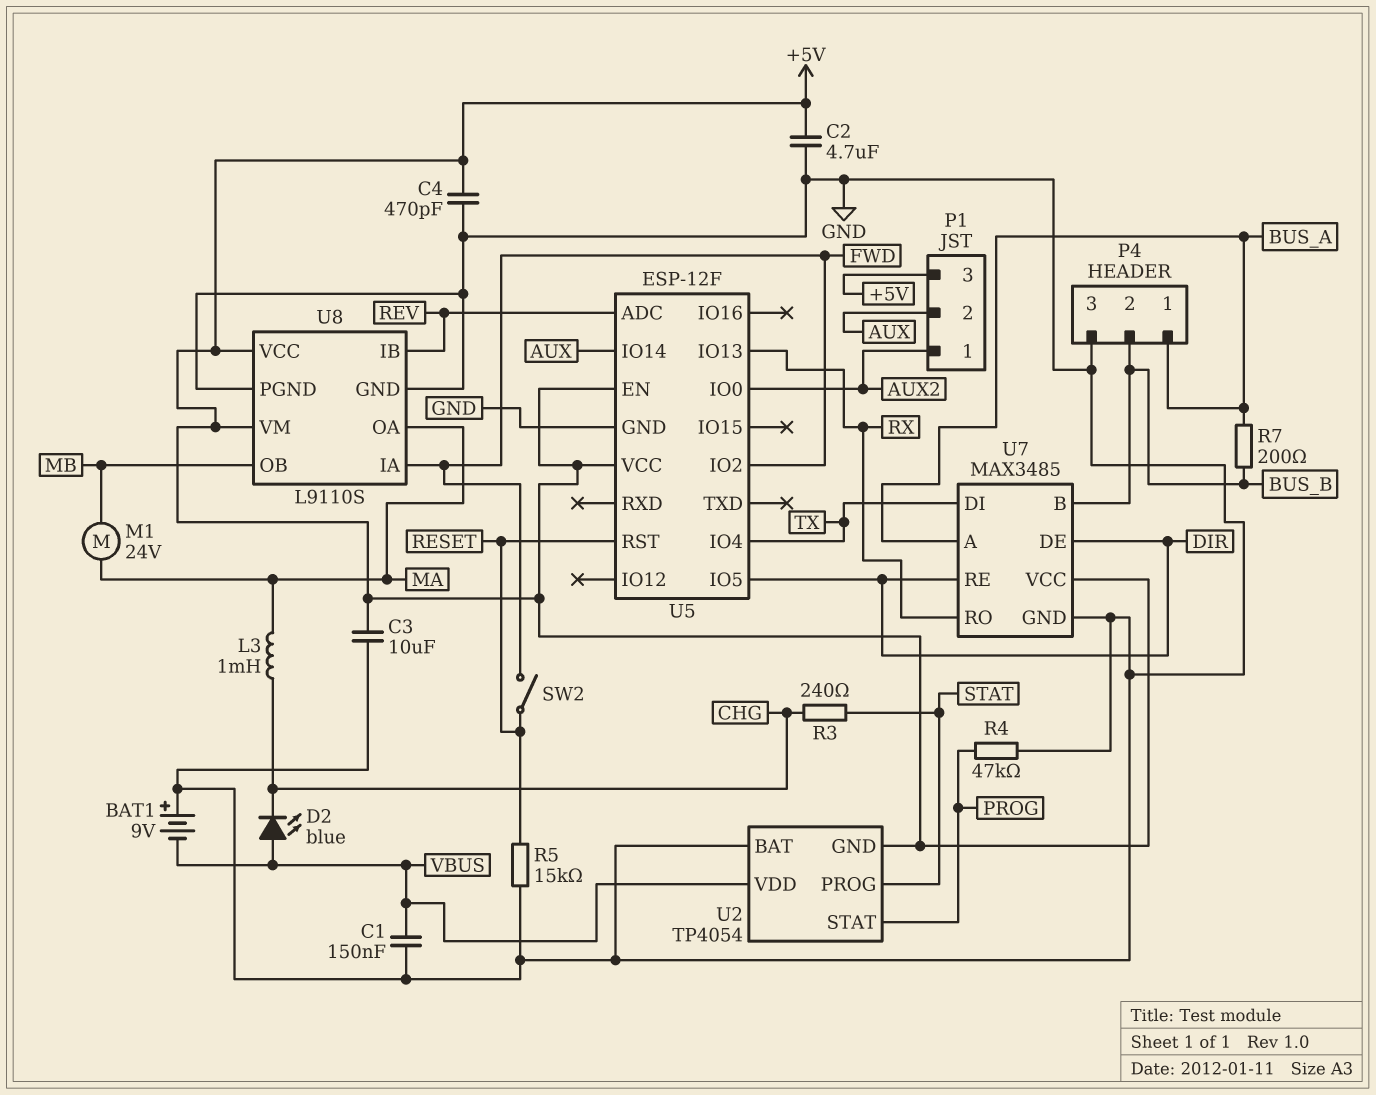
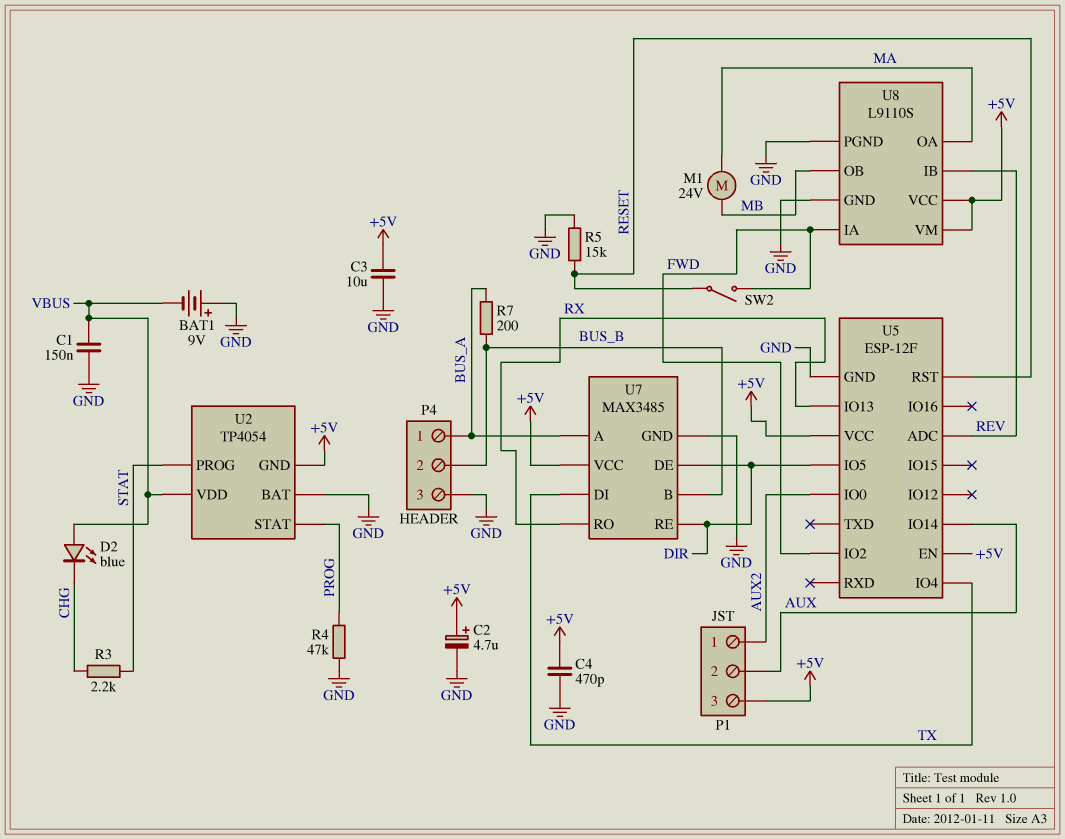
C2: 4.7uF (+5V, GND) -> 4.7uF (plus +5V, minus GND)
L3: 1mH (CHG, MA) -> none
R3: 240 (CHG, STAT) -> 2.2k (CHG, STAT)

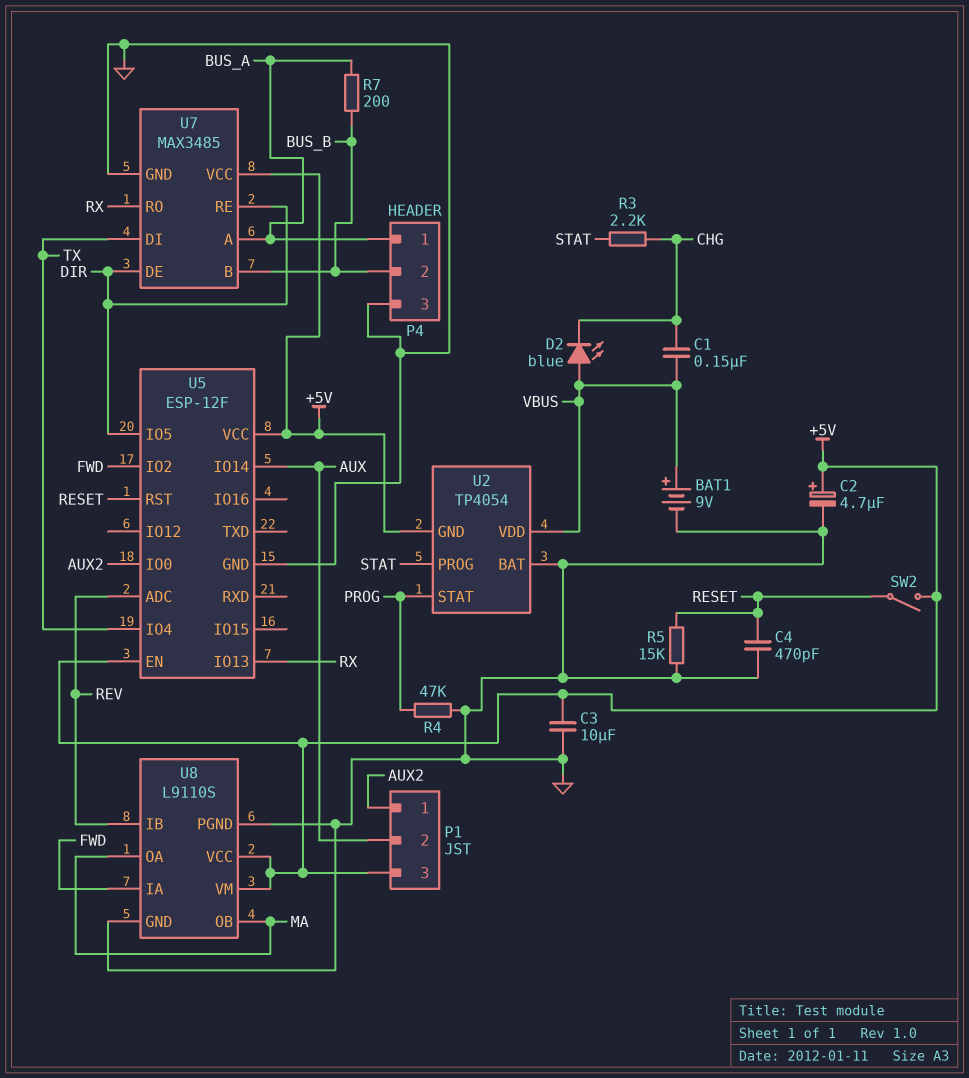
BAT1: 9V (plus GND, minus VBUS) -> 9V (plus VBUS, minus GND)
C1: 150nF (GND, VBUS) -> 150nF (CHG, VBUS)
C4: 470pF (+5V, GND) -> 470pF (GND, RESET)
M1: motor 24V (MA, MB) -> none
SW2: switch (FWD, RESET) -> switch (+5V, RESET)
U8 pin OB: MB -> MA

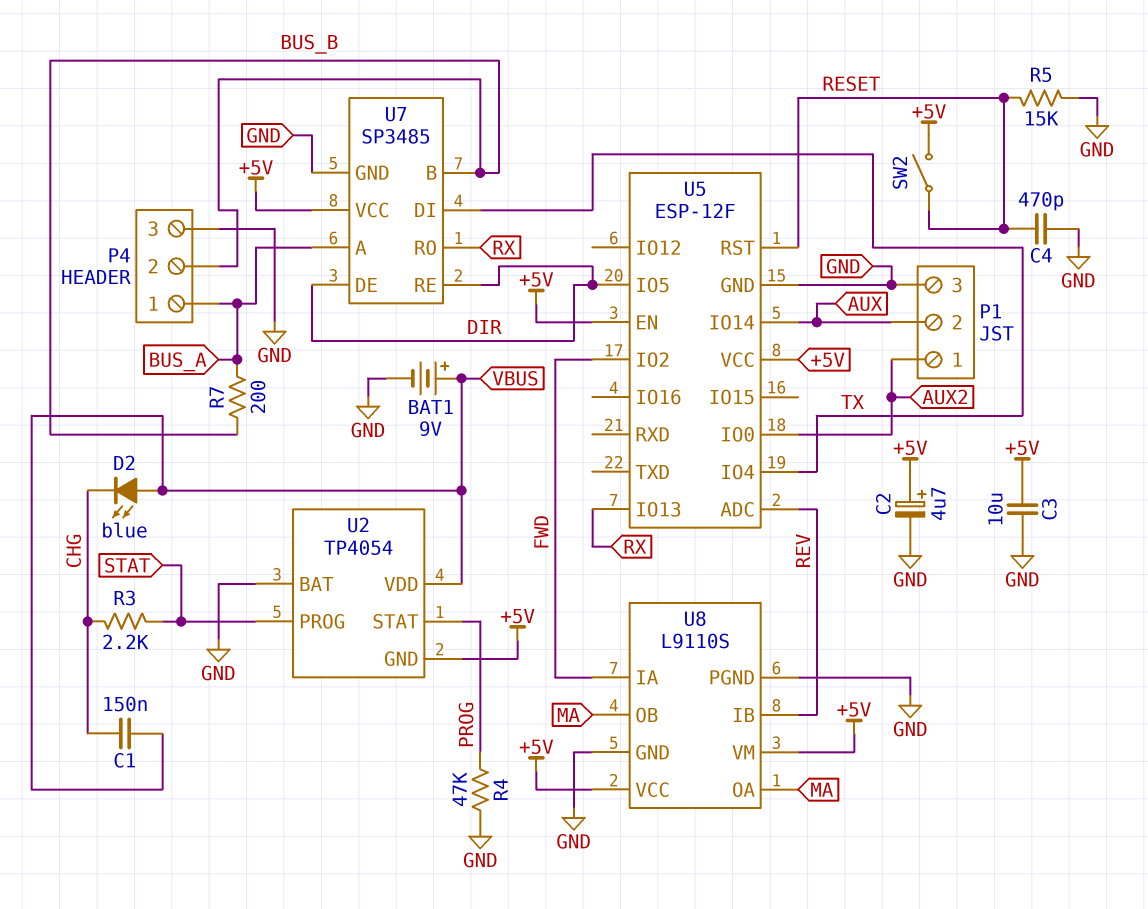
P1 pin 3: +5V -> GND
U7: MAX3485 -> SP3485

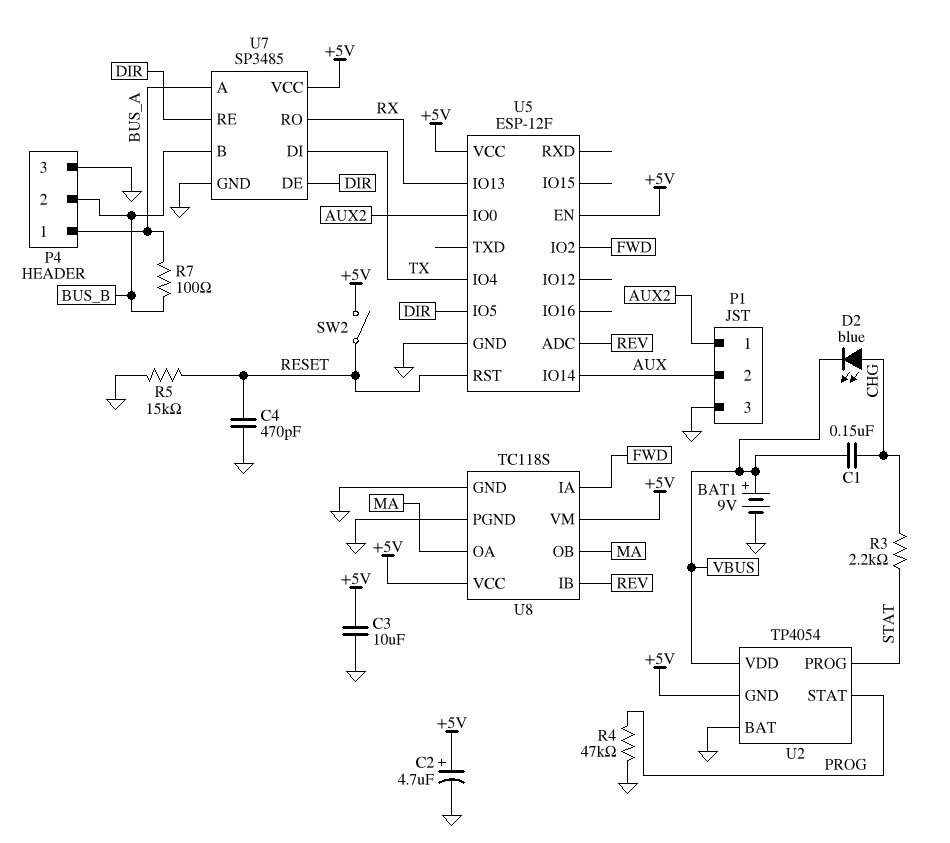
D2: LED blue (A VBUS, K CHG) -> LED blue (A CHG, K VBUS)
R7: 200 (BUS_A, BUS_B) -> 100 (BUS_A, BUS_B)
U8: L9110S -> TC118S

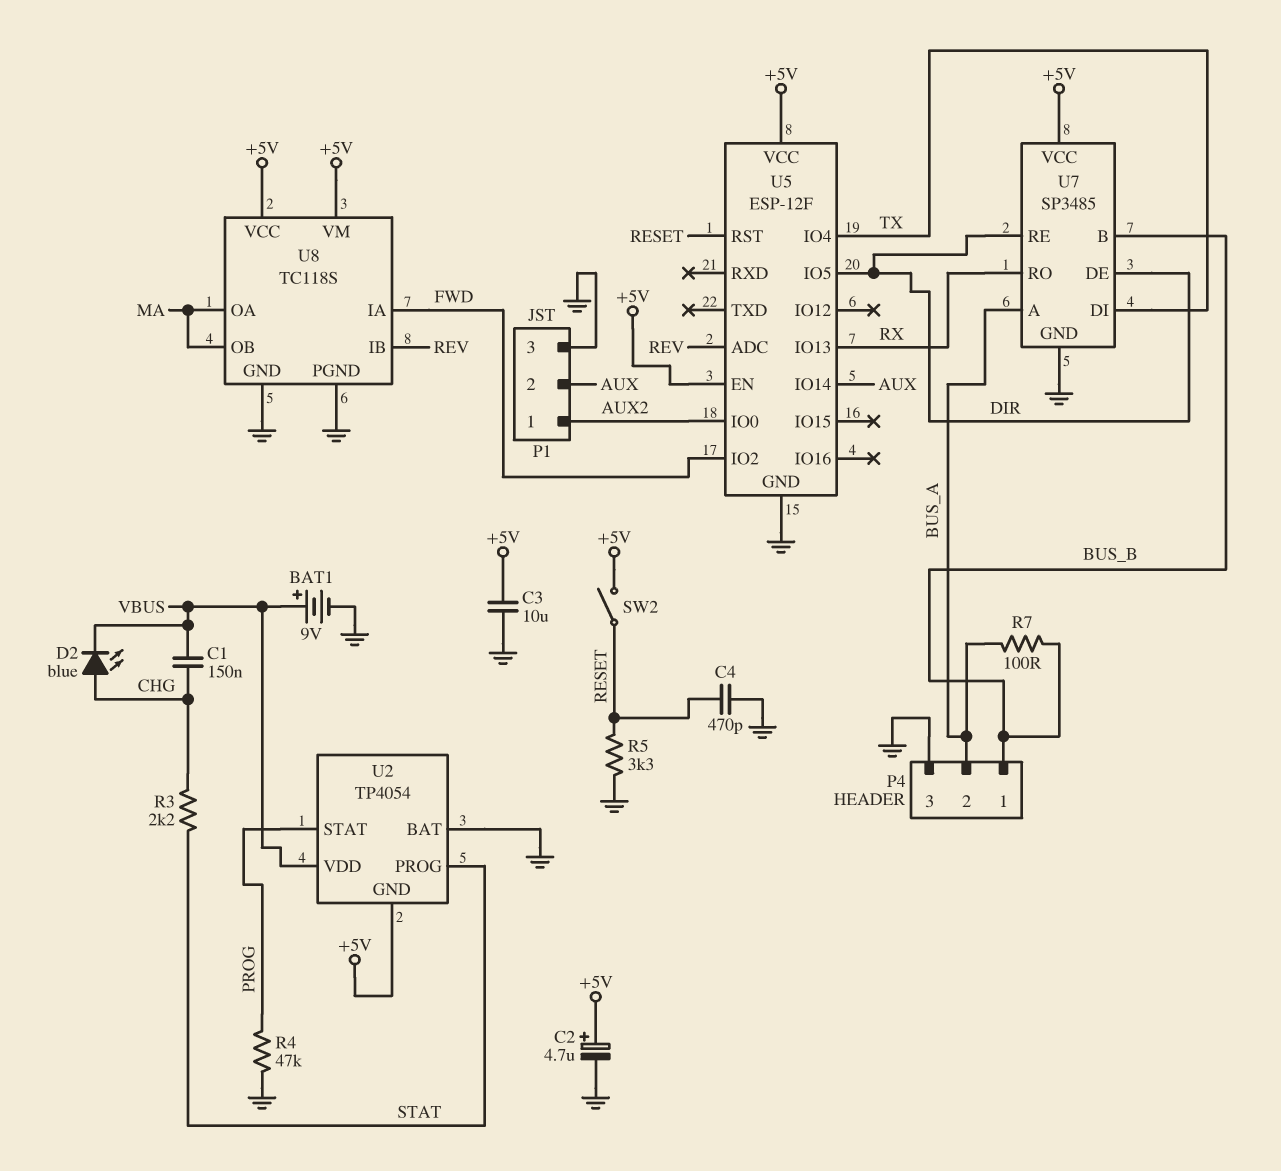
P4 pin 1: BUS_A -> BUS_B
P4 pin 2: BUS_B -> BUS_A
R5: 15k (GND, RESET) -> 3.3k (GND, RESET)

